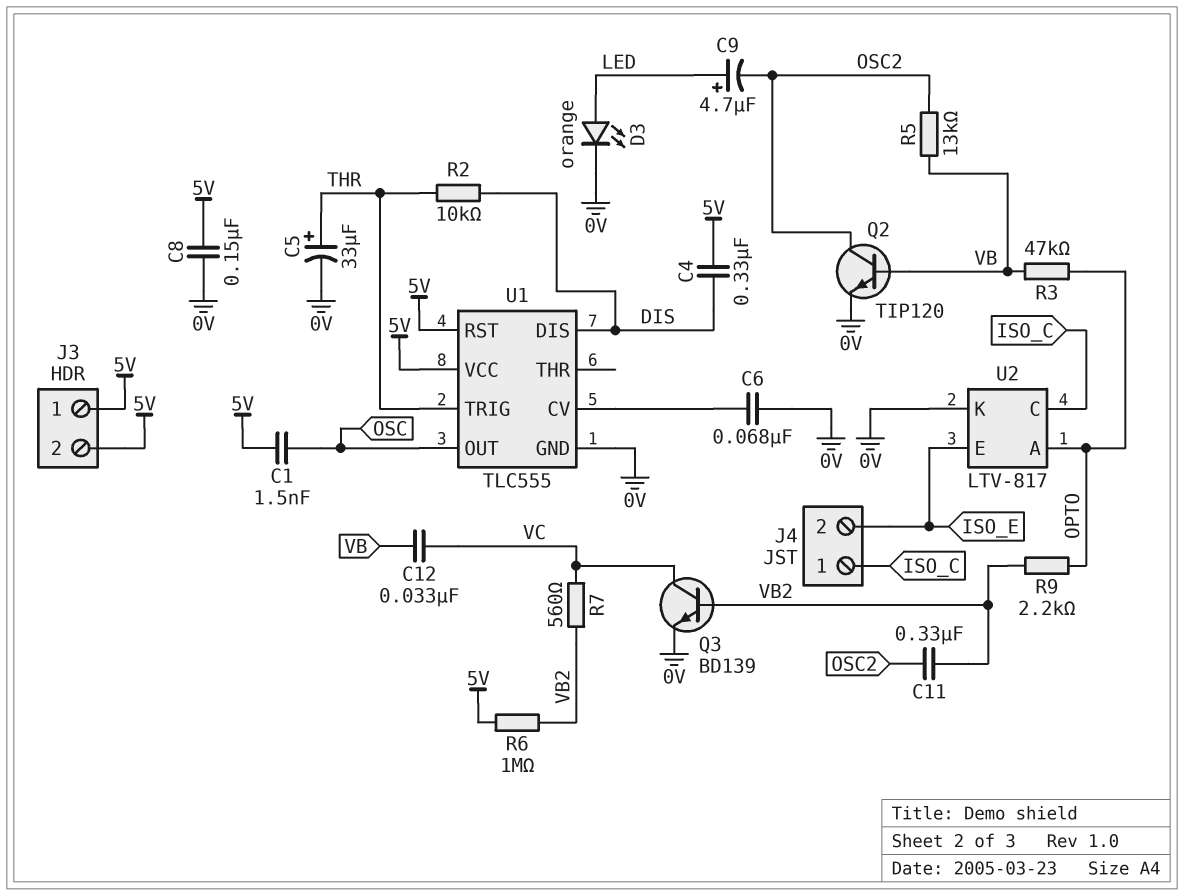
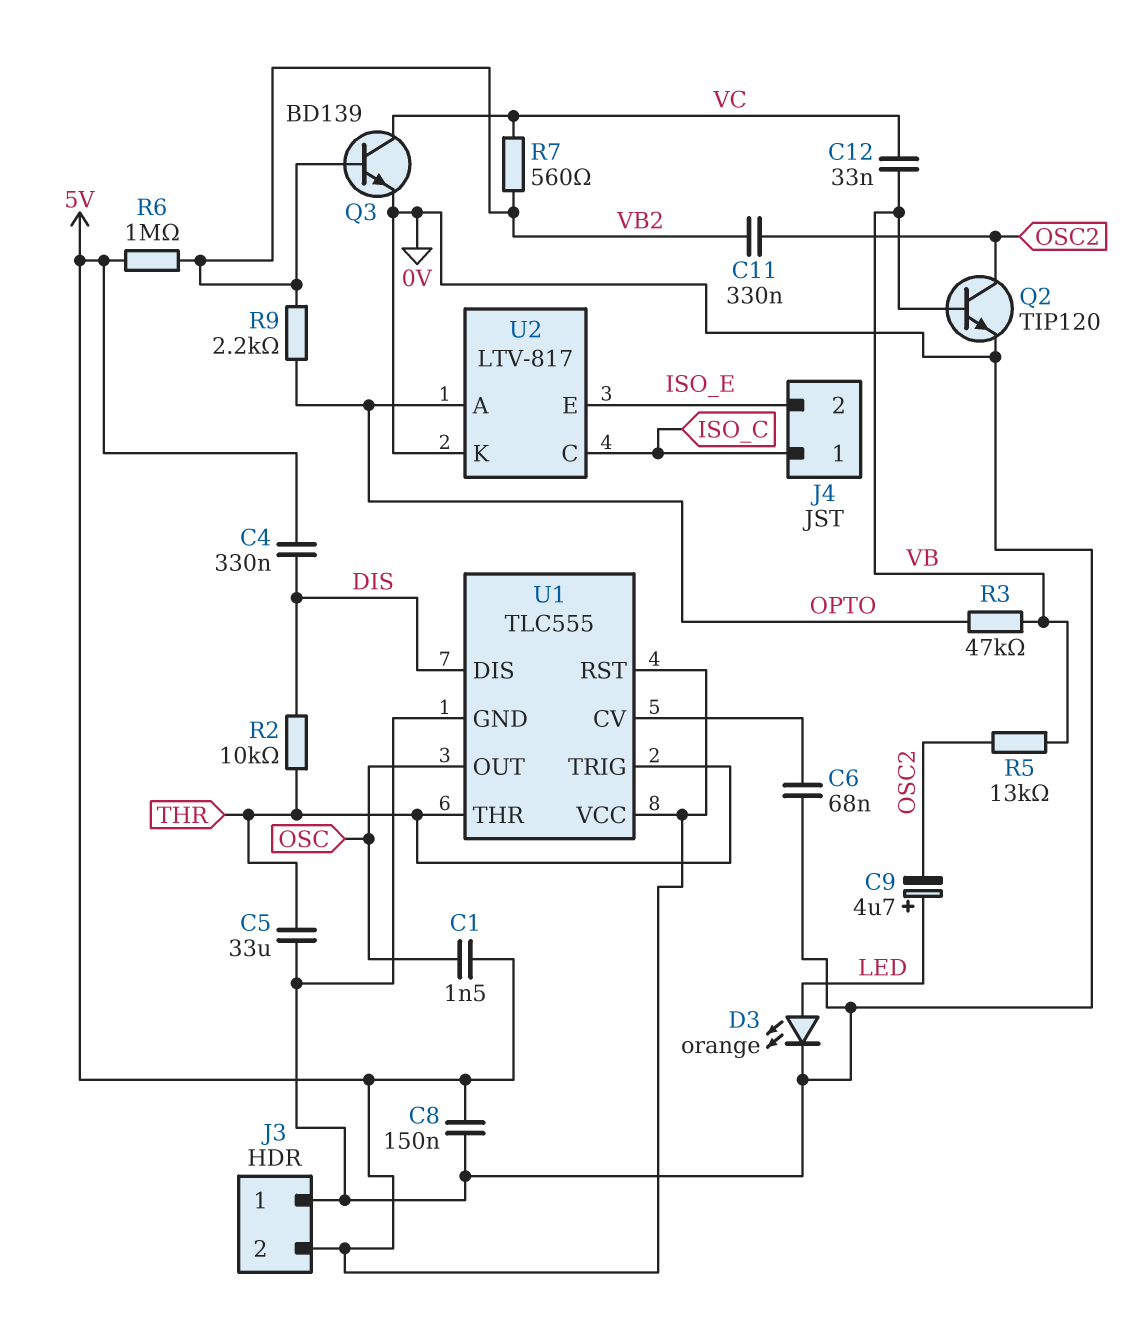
C5: 33uF (plus THR, minus 0V) -> 33uF (0V, THR)
J3 pin 1: 5V -> 0V
U1 pin THR: none -> THR

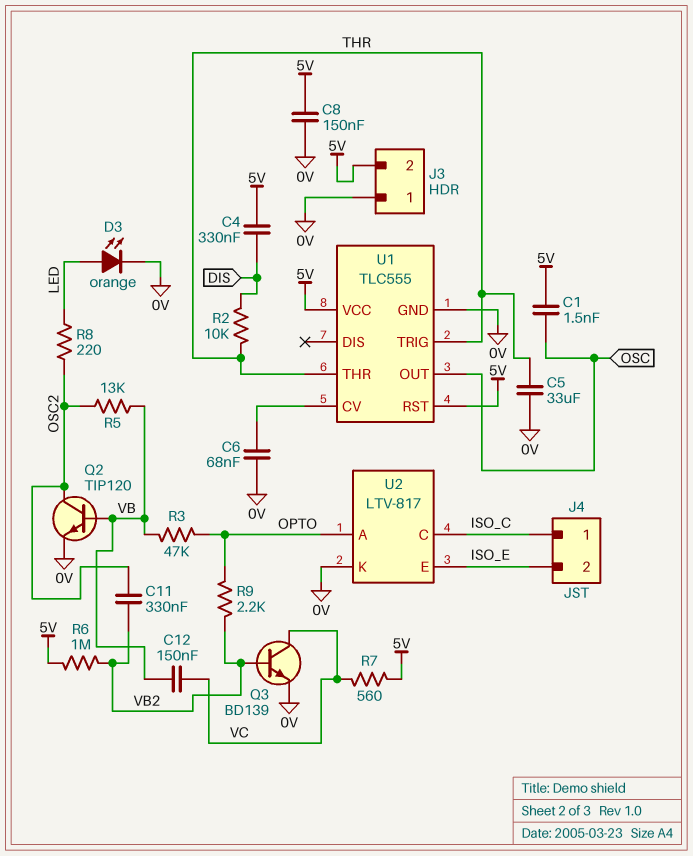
C9: 4.7uF (plus LED, minus OSC2) -> none
C12: 33nF (VB, VC) -> 150nF (VB, VC)
R7: 560 (VB2, VC) -> 560 (5V, VC)
R8: none -> 220 (LED, OSC2)
U1 pin DIS: DIS -> none

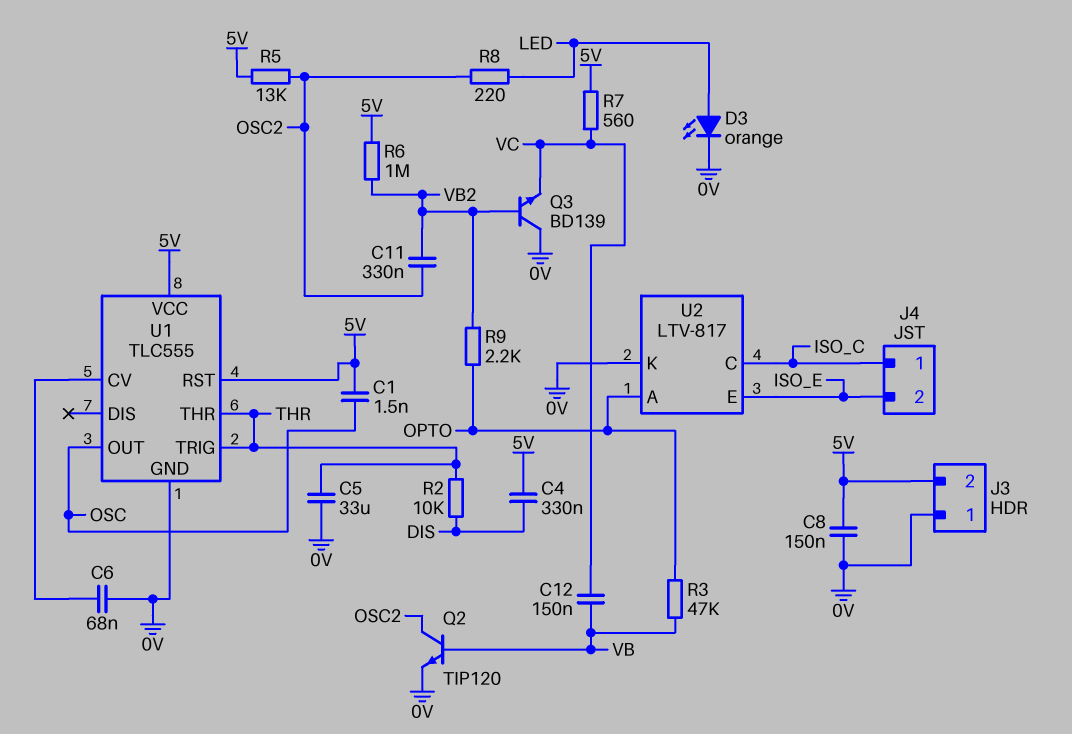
Q3: NPN BD139 (B VB2, C VC, E 0V) -> NPN BD139 (B VB2, C 0V, E VC)
R5: 13k (OSC2, VB) -> 13k (5V, OSC2)

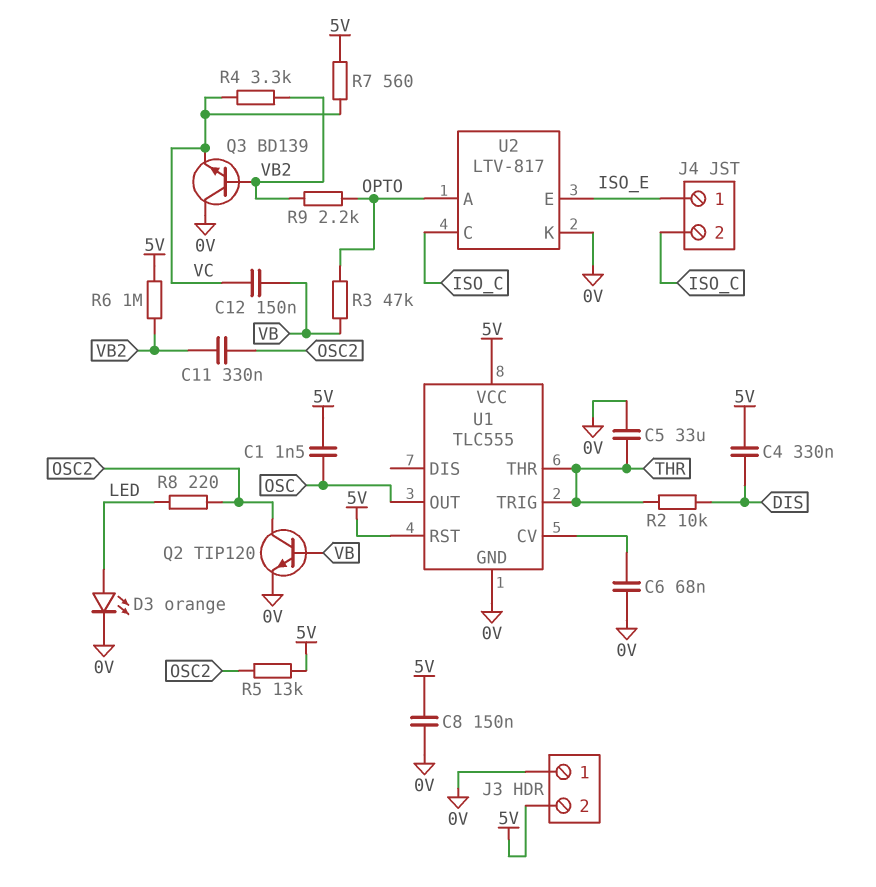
J4 pin 1: ISO_C -> ISO_E
J4 pin 2: ISO_E -> ISO_C
R4: none -> 3.3k (VB2, VC)

